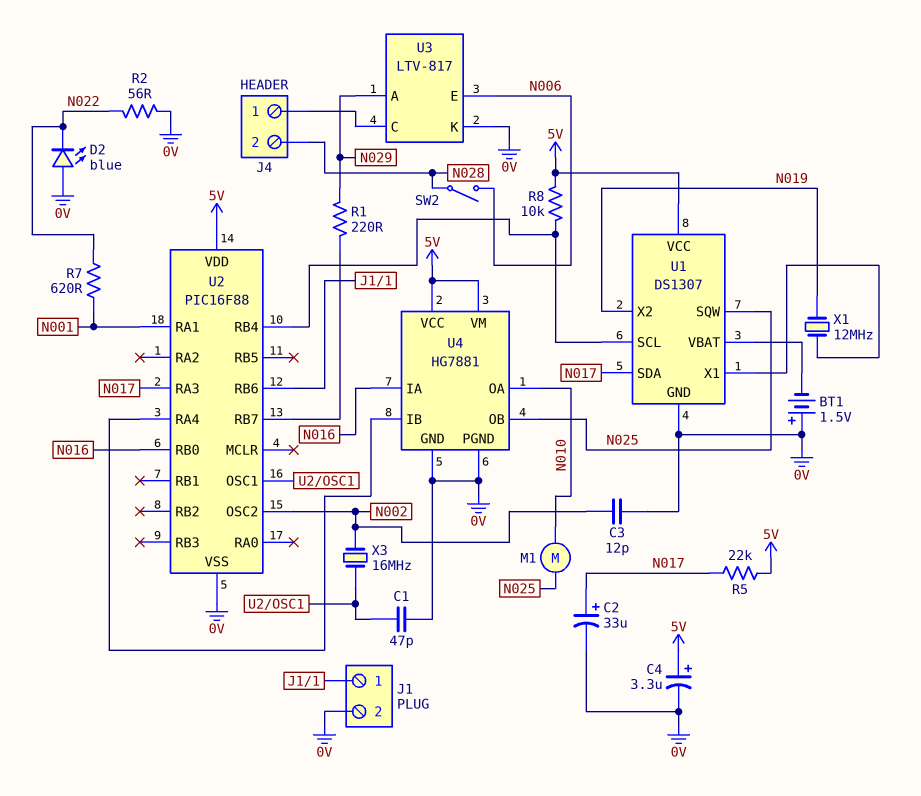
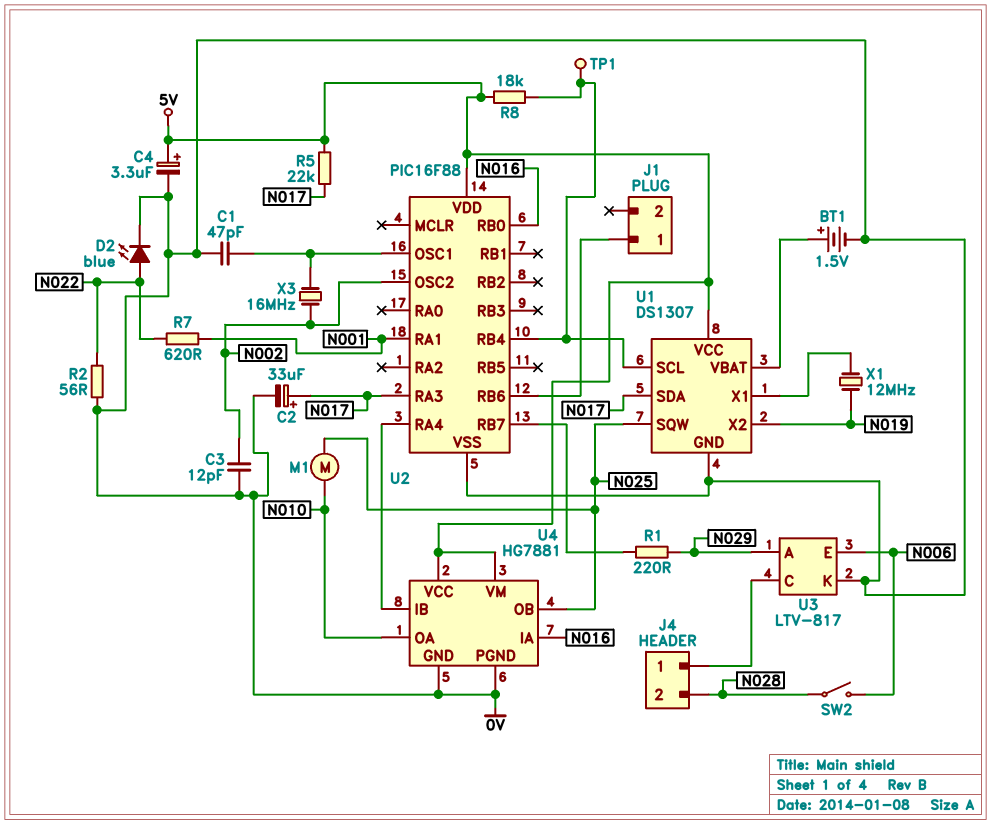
BT1: 1.5V (plus 0V, minus U1/VBAT) -> 1.5V (plus U1/VBAT, minus 0V)
D2: LED blue (A 0V, K N022) -> LED blue (A N022, K 0V)
J1 pin 2: 0V -> none
R8: 10k (5V, U1/SCL) -> 18k (5V, U1/SCL)
TP1: none -> test point (U1/SCL)

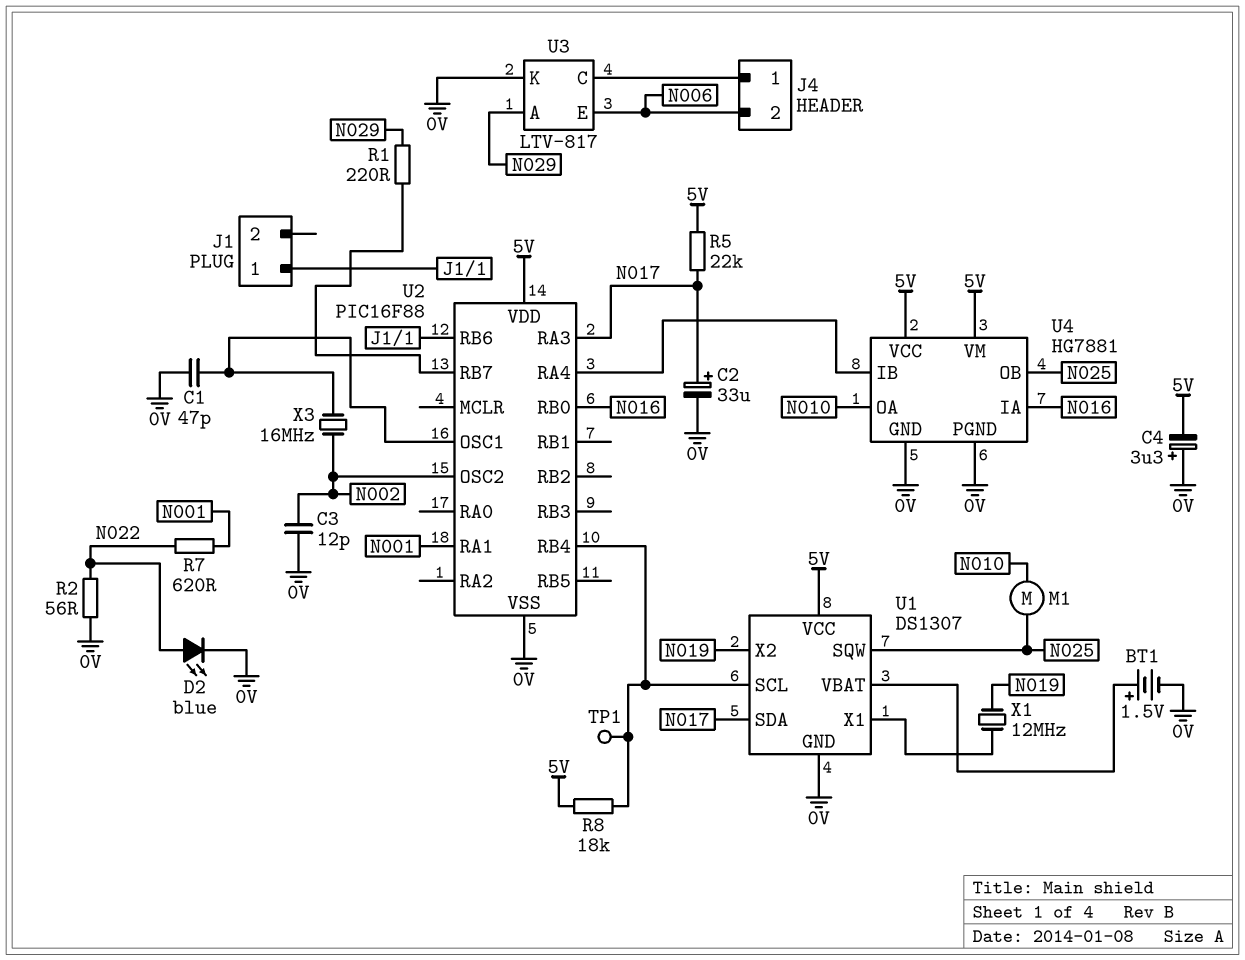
C4: 3.3uF (plus 5V, minus 0V) -> 3.3uF (plus 0V, minus 5V)
J4 pin 2: N028 -> N006
SW2: switch (N006, N028) -> none

